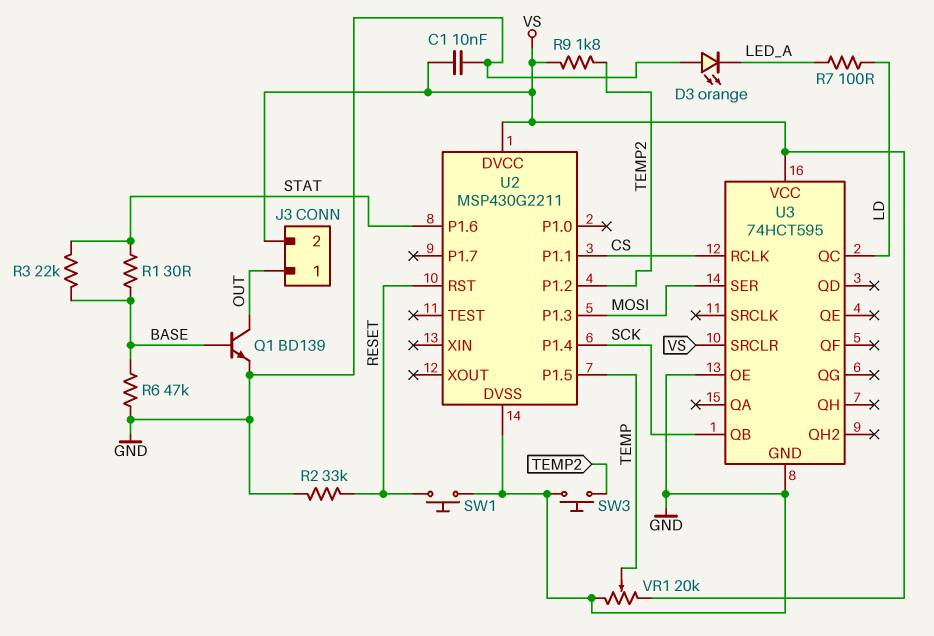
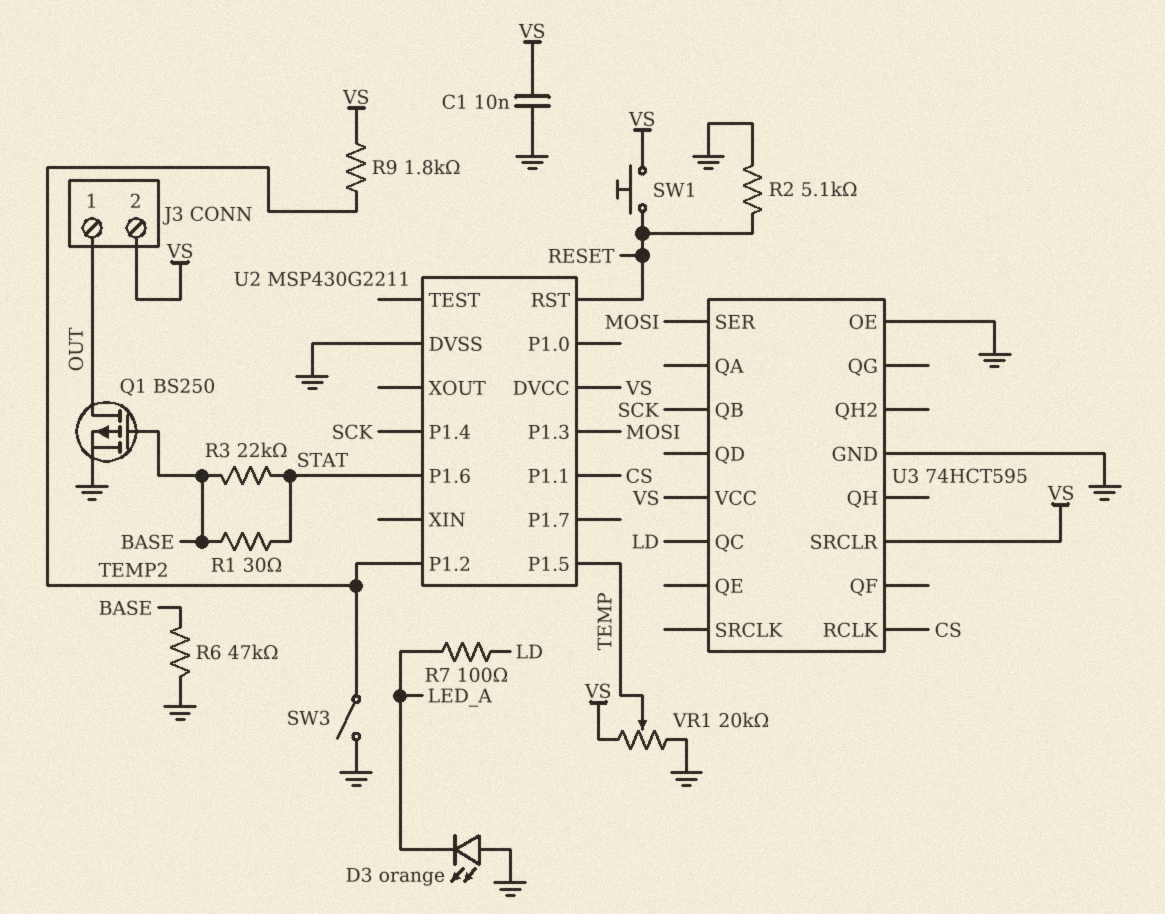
Q1: NPN BD139 (B BASE, C OUT, E GND) -> PMOS BS250 (G BASE, D OUT, S GND)
R2: 33k (GND, RESET) -> 5.1k (GND, RESET)
SW1: button (GND, RESET) -> button (RESET, VS)
SW3: button (GND, TEMP2) -> switch (GND, TEMP2)

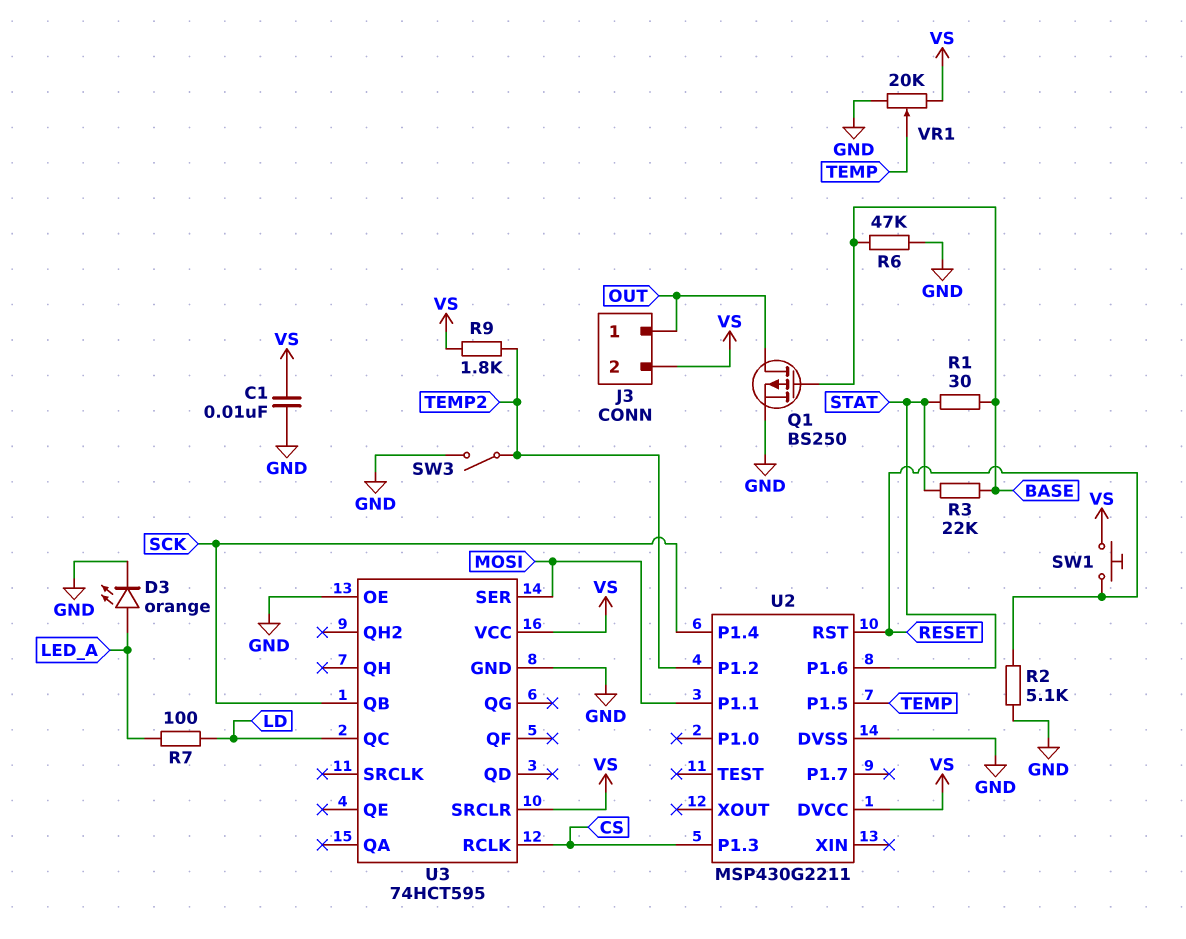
D3: LED orange (A GND, K LED_A) -> LED orange (A LED_A, K GND)
U2 pin P1.1: CS -> MOSI
U2 pin P1.3: MOSI -> CS

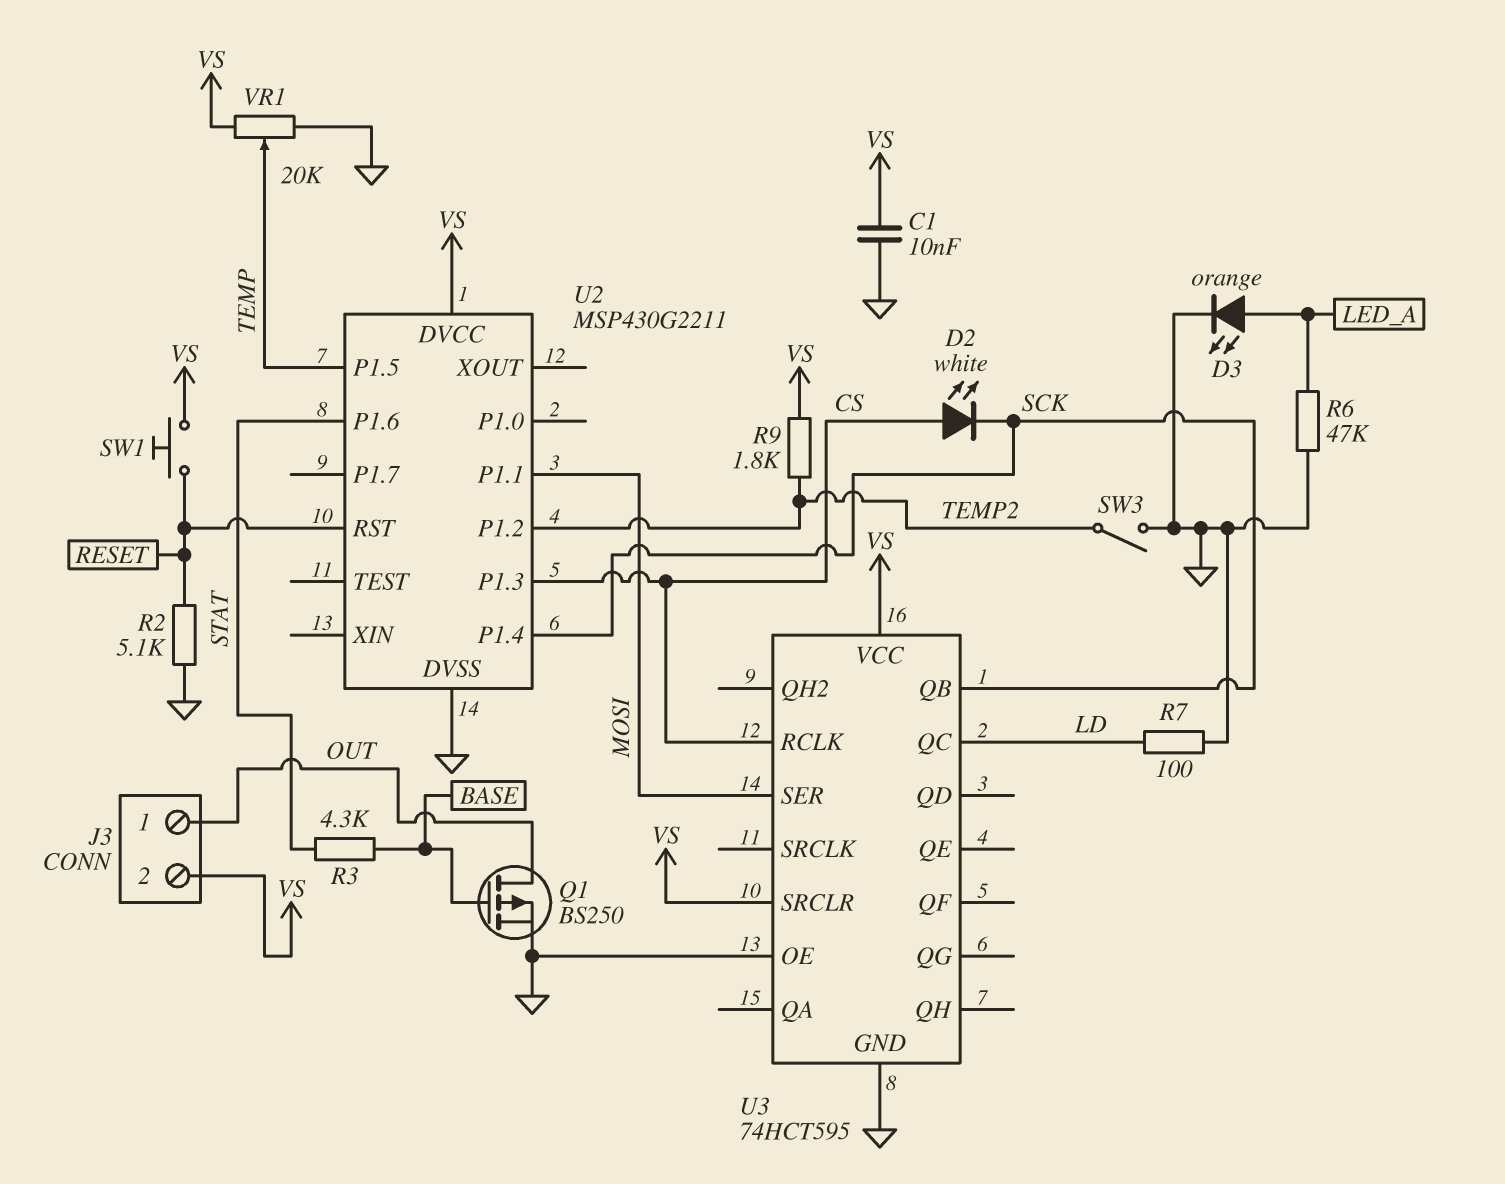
D2: none -> LED white (A CS, K SCK)
R1: 30 (BASE, STAT) -> none
R3: 22k (BASE, STAT) -> 4.3k (BASE, STAT)
R6: 47k (BASE, GND) -> 47k (GND, LED_A)
R7: 100 (LD, LED_A) -> 100 (GND, LD)

